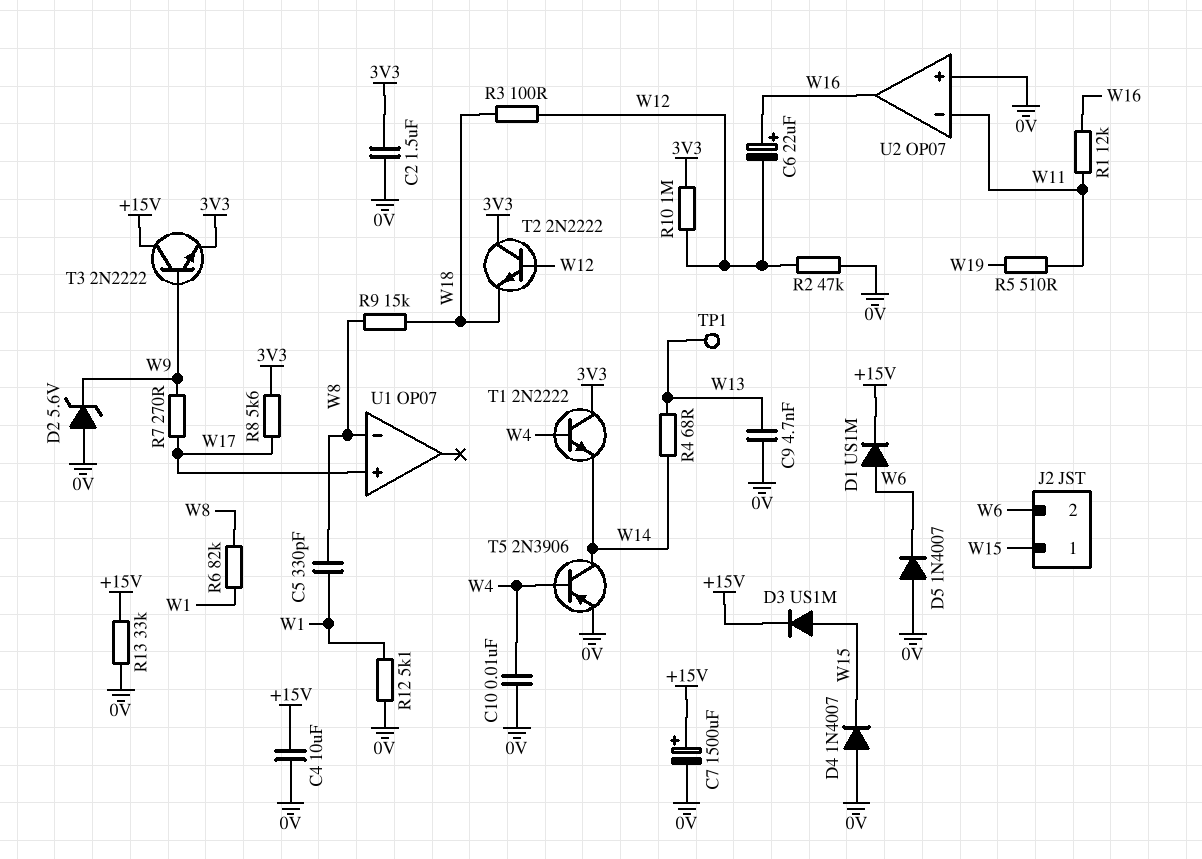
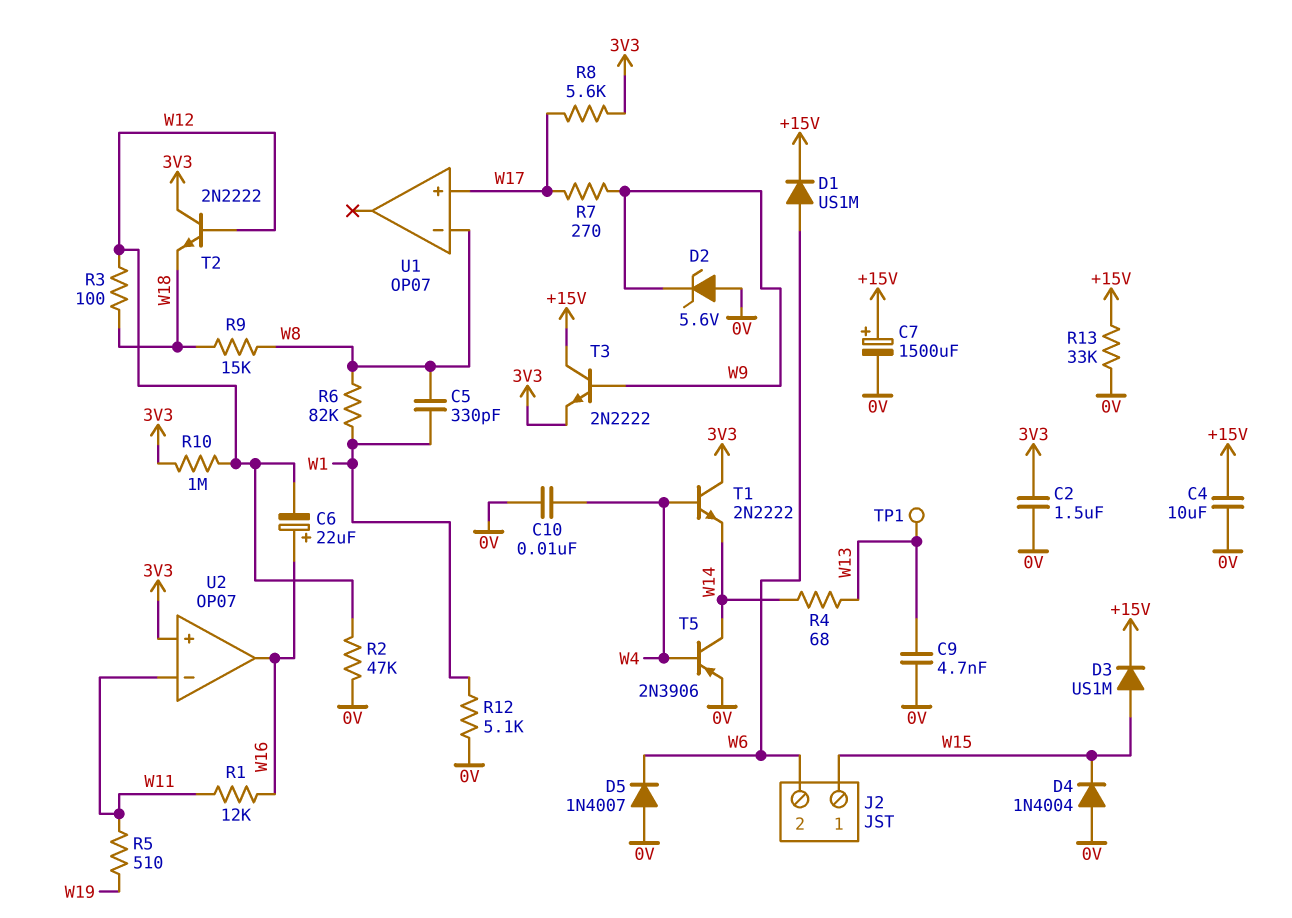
D4: diode 1N4007 (A 0V, K W15) -> diode 1N4004 (A 0V, K W15)
U2 pin in+: 0V -> 3V3

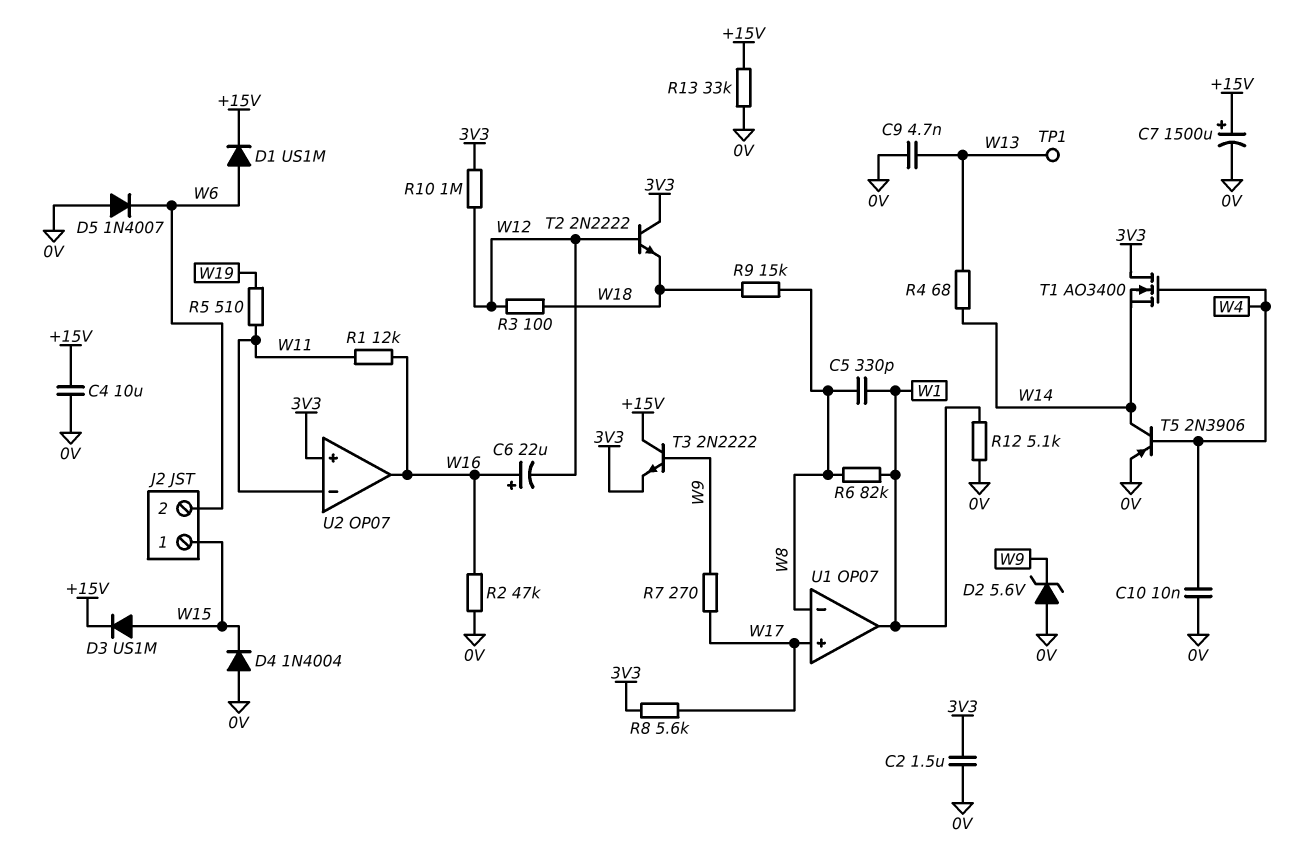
R2: 47k (0V, W12) -> 47k (0V, W16)
T1: NPN 2N2222 (B W4, C 3V3, E W14) -> NMOS AO3400 (G W4, D 3V3, S W14)
U1 pin out: none -> W1

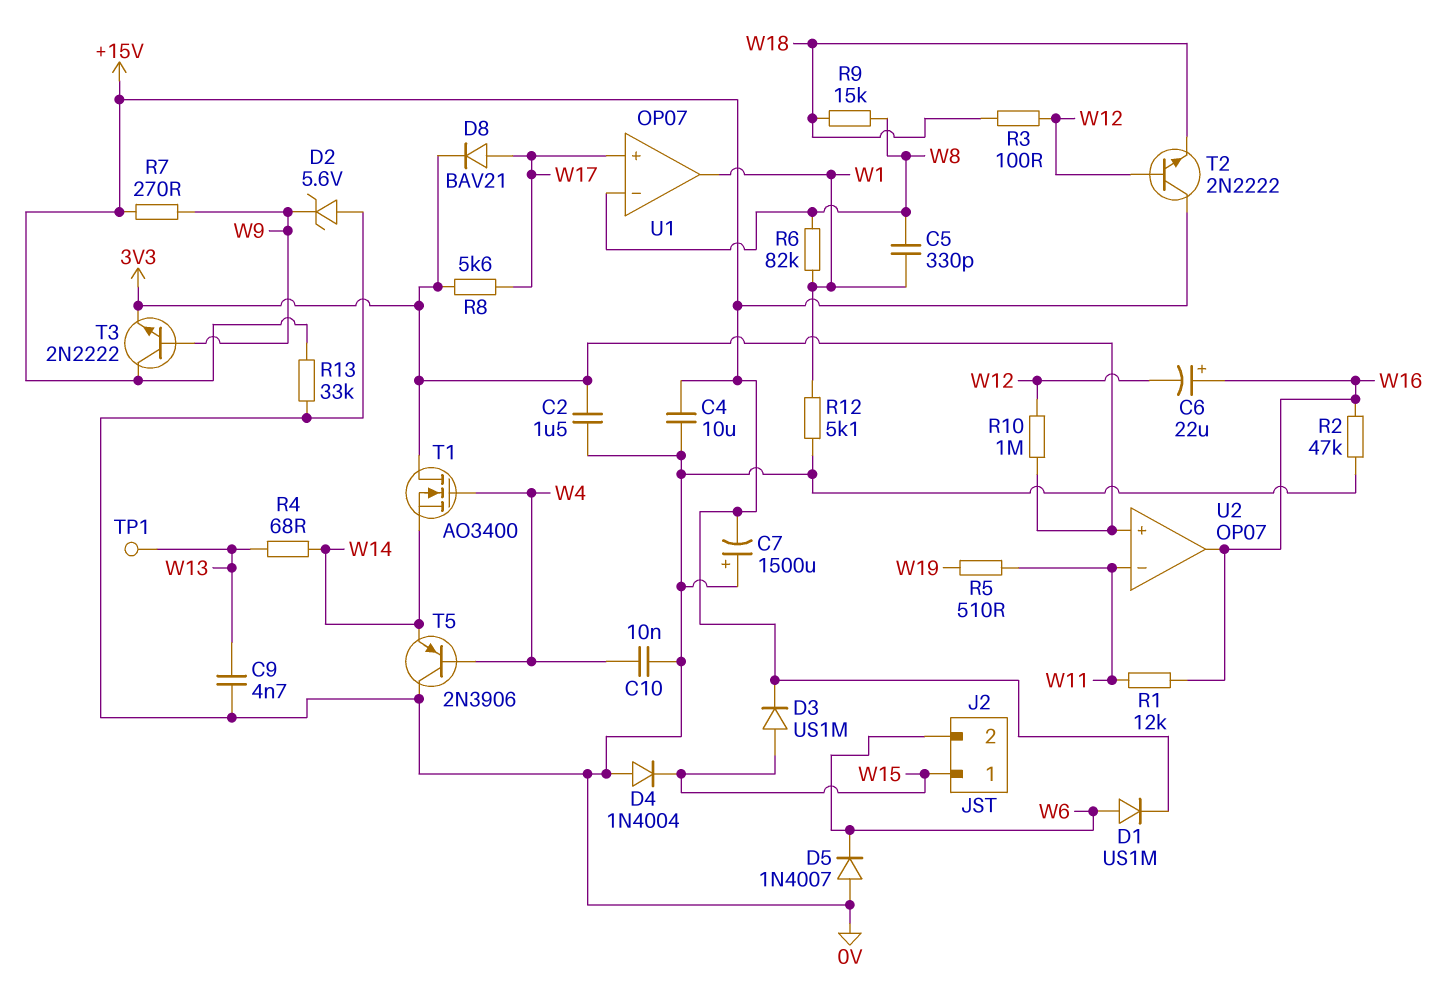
C7: 1500uF (plus +15V, minus 0V) -> 1500uF (plus 0V, minus +15V)
D8: none -> diode BAV21 (A W17, K 3V3)
R7: 270 (W9, W17) -> 270 (+15V, W9)
T2: NPN 2N2222 (B W12, C 3V3, E W18) -> NPN 2N2222 (B W12, C +15V, E W18)
T5: PNP 2N3906 (B W4, C W14, E 0V) -> PNP 2N3906 (B W4, C 0V, E W14)

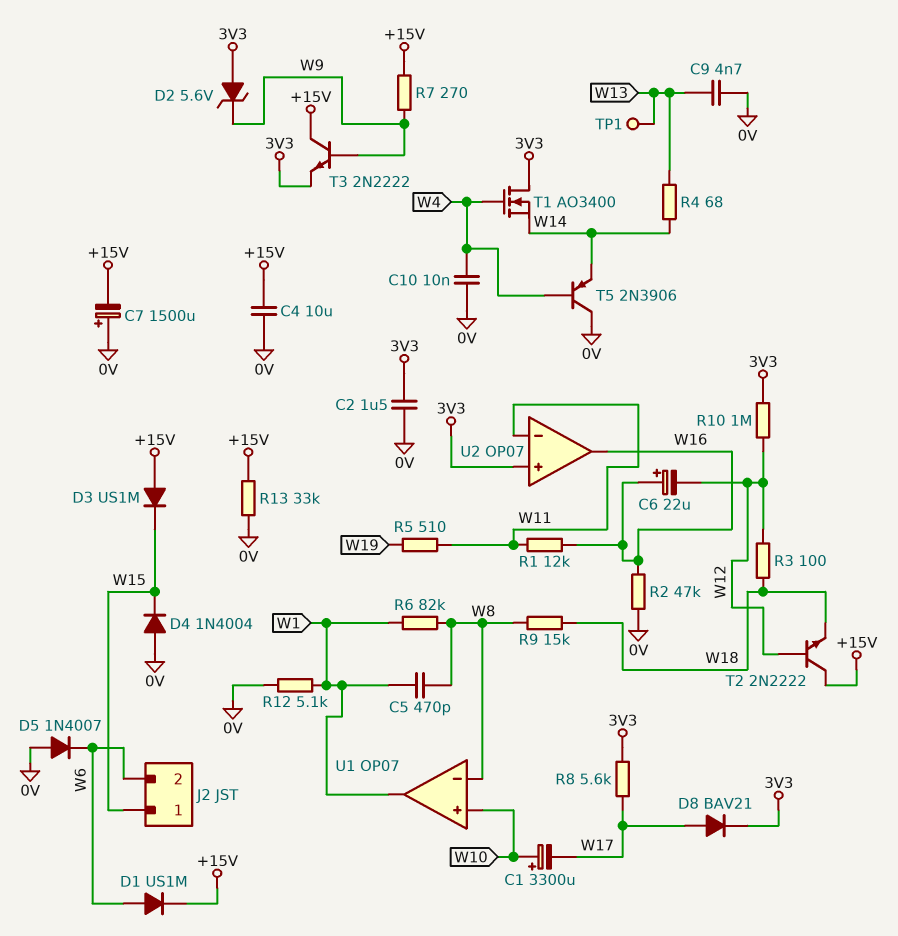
C1: none -> 3300uF (plus W10, minus W17)
C5: 330pF (W1, W8) -> 470pF (W1, W8)
D2: zener 5.6V (A 0V, K W9) -> zener 5.6V (A 3V3, K W9)
D3: diode US1M (A W15, K +15V) -> diode US1M (A +15V, K W15)
U1 pin in+: W17 -> W10

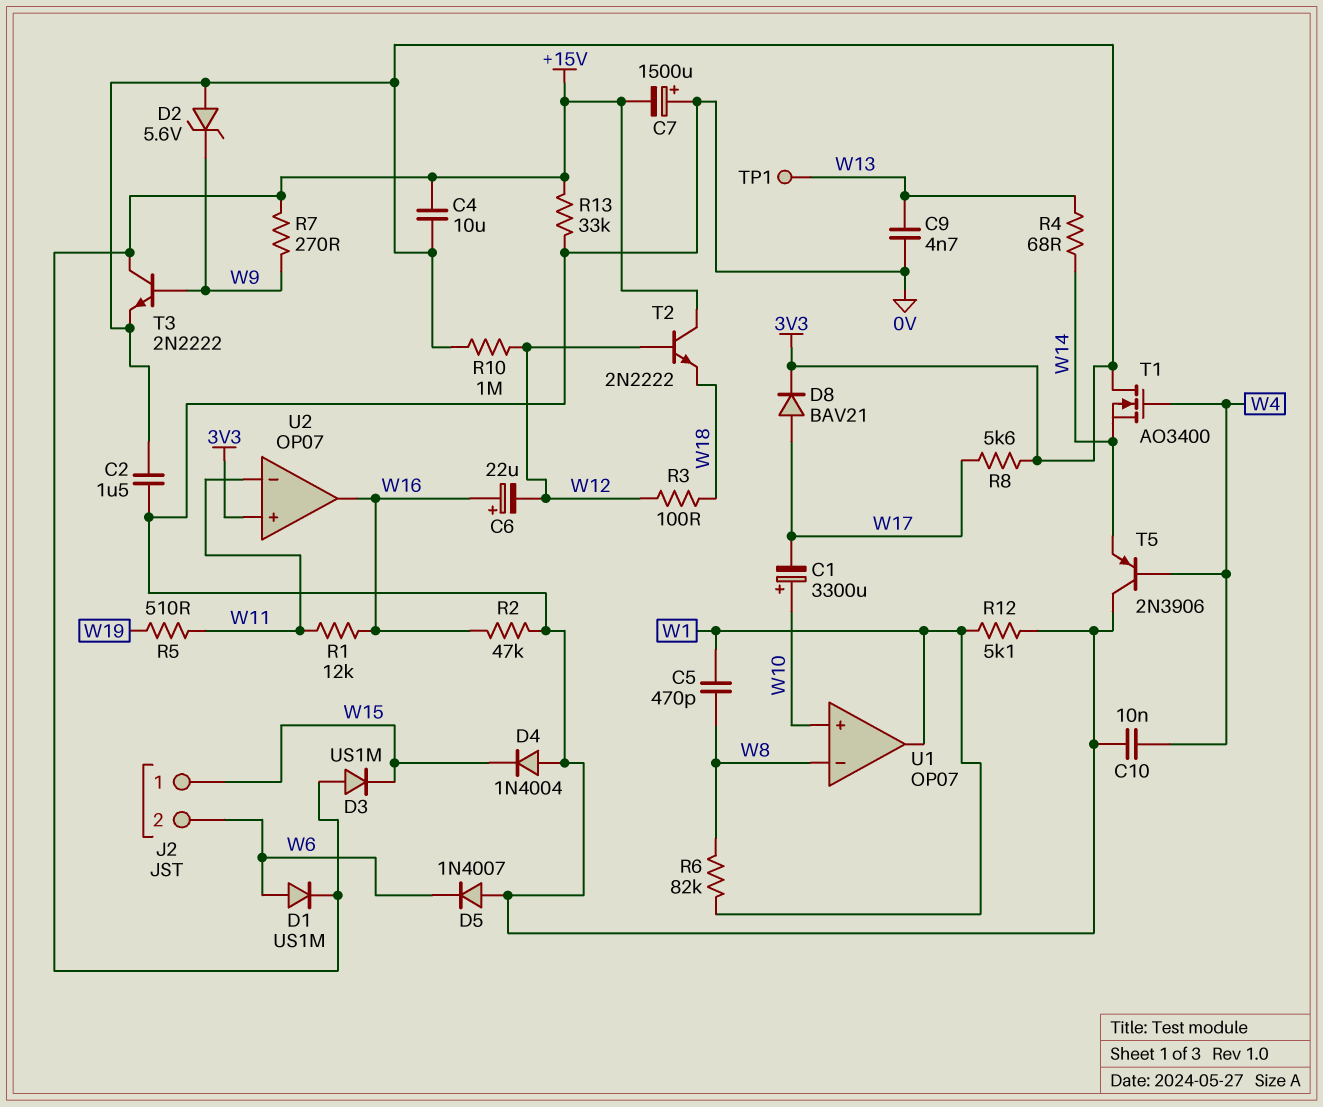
C4: 10uF (+15V, 0V) -> 10uF (+15V, 3V3)
R9: 15k (W8, W18) -> none

